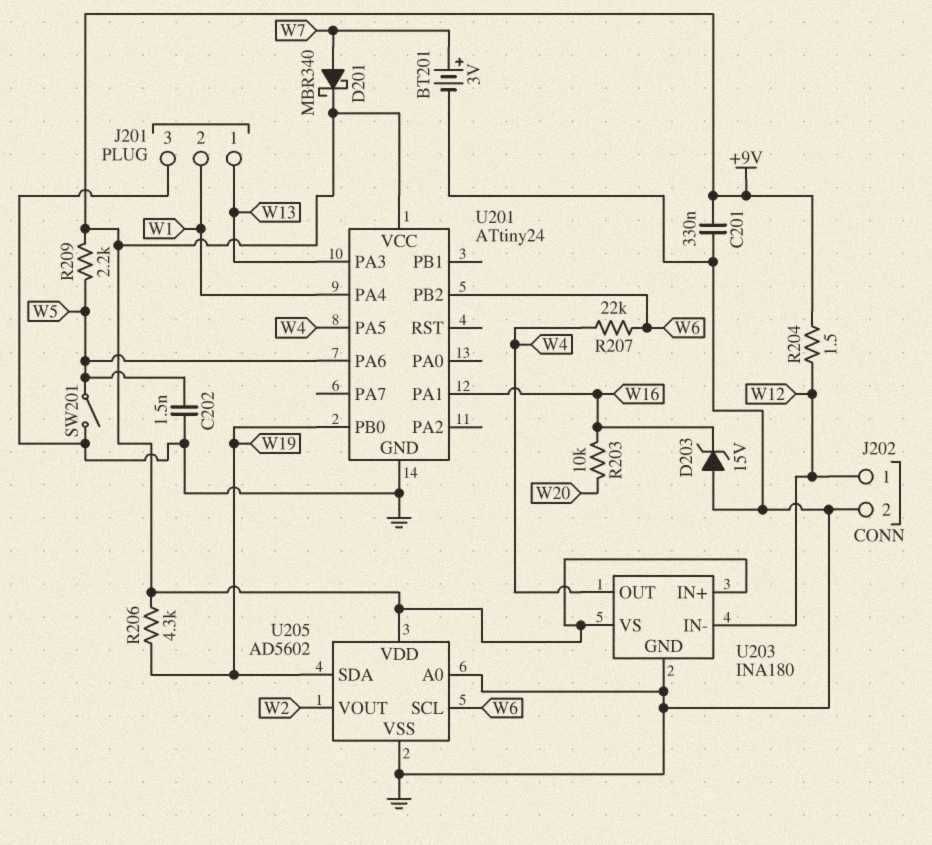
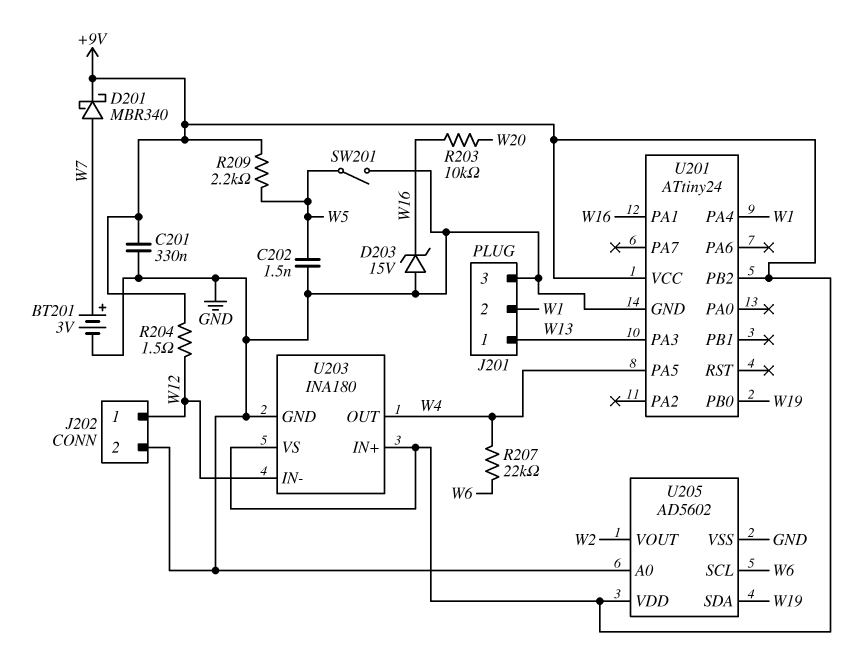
R206: 4.3k (+9V, W19) -> none
U201 pin PA6: W5 -> none
U201 pin PB2: W6 -> +9V

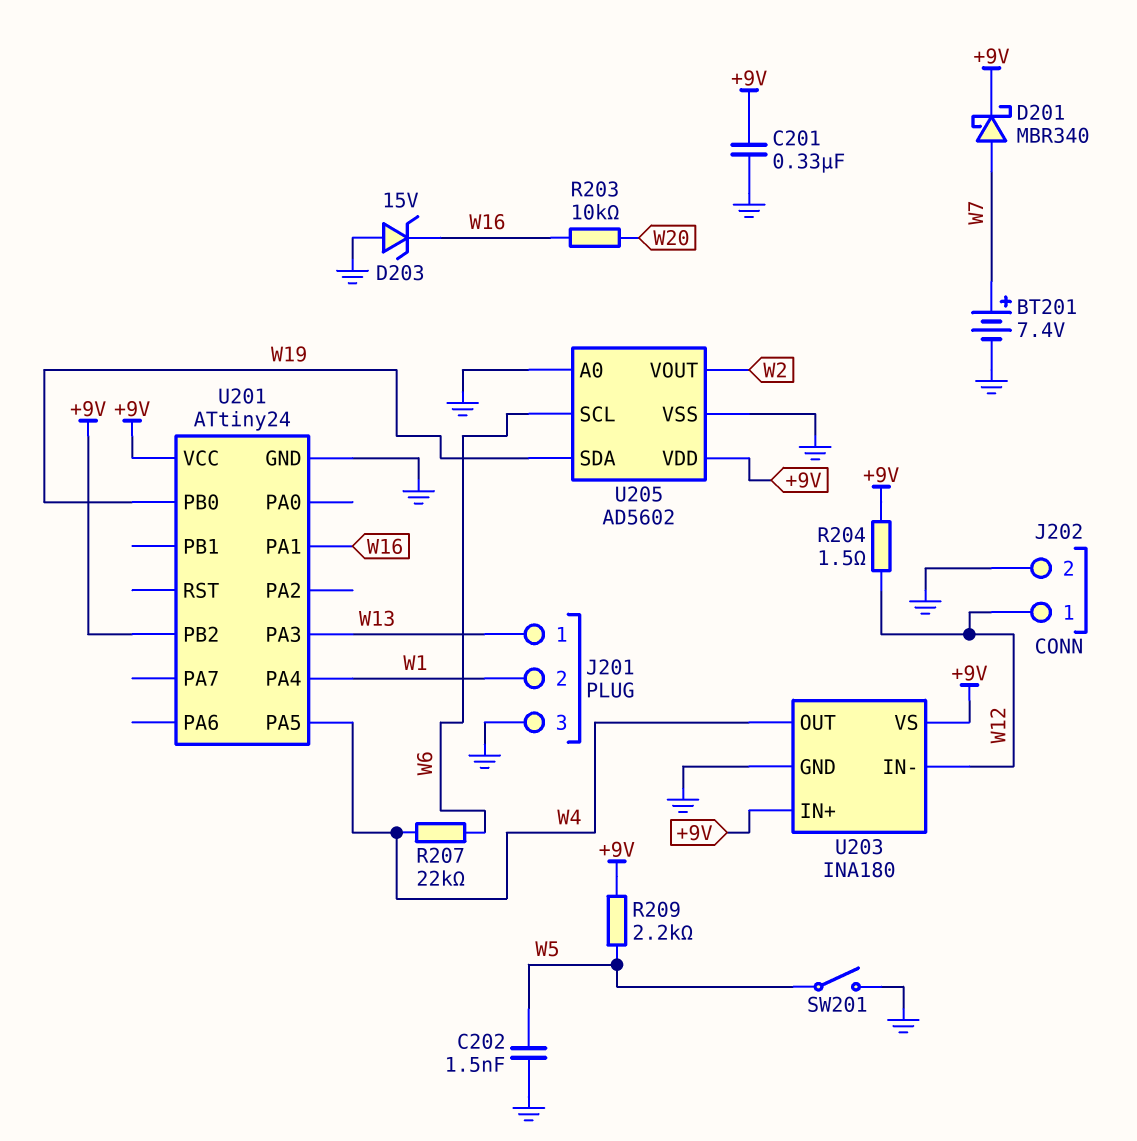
BT201: 3V (plus W7, minus GND) -> 7.4V (plus W7, minus GND)

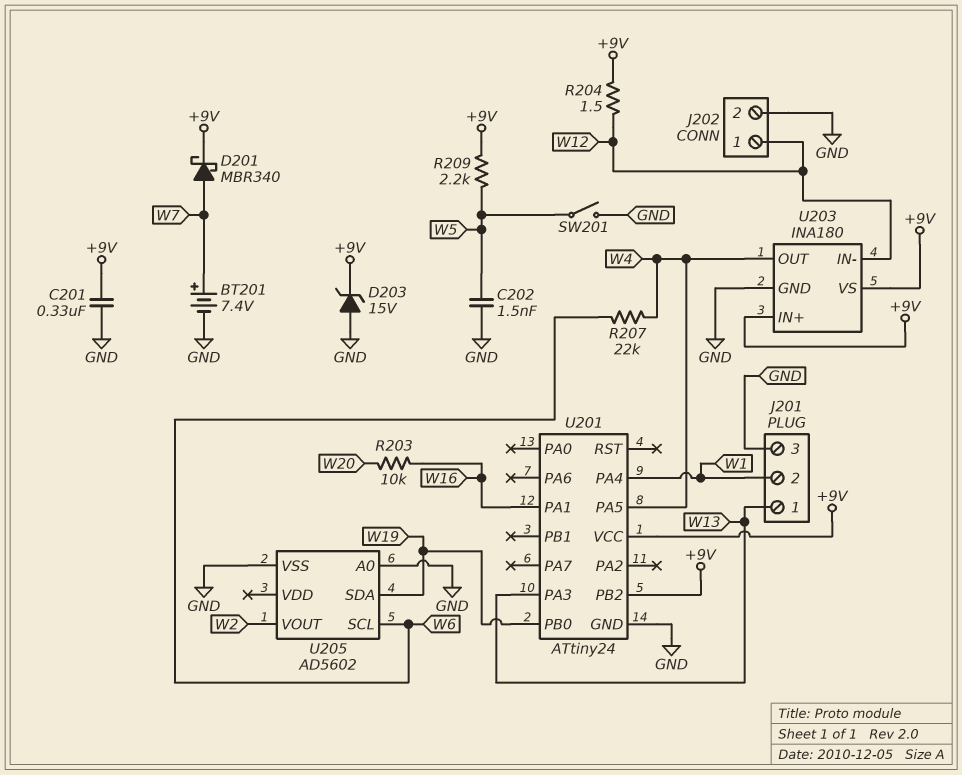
D203: zener 15V (A GND, K W16) -> zener 15V (A GND, K +9V)
U205 pin VDD: +9V -> none

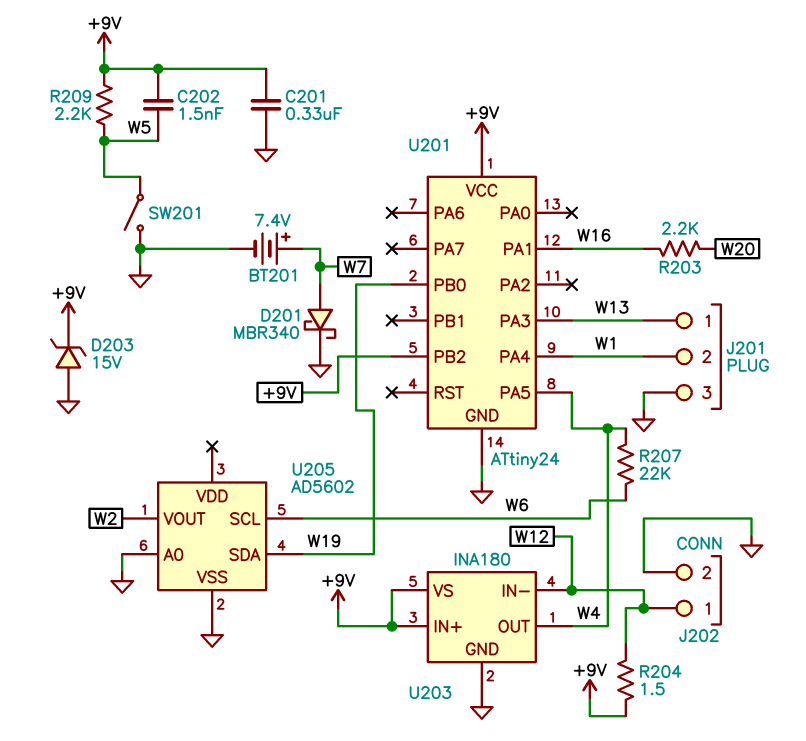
C202: 1.5nF (GND, W5) -> 1.5nF (+9V, W5)
D201: schottky MBR340 (A W7, K +9V) -> schottky MBR340 (A W7, K GND)
R203: 10k (W16, W20) -> 2.2k (W16, W20)

